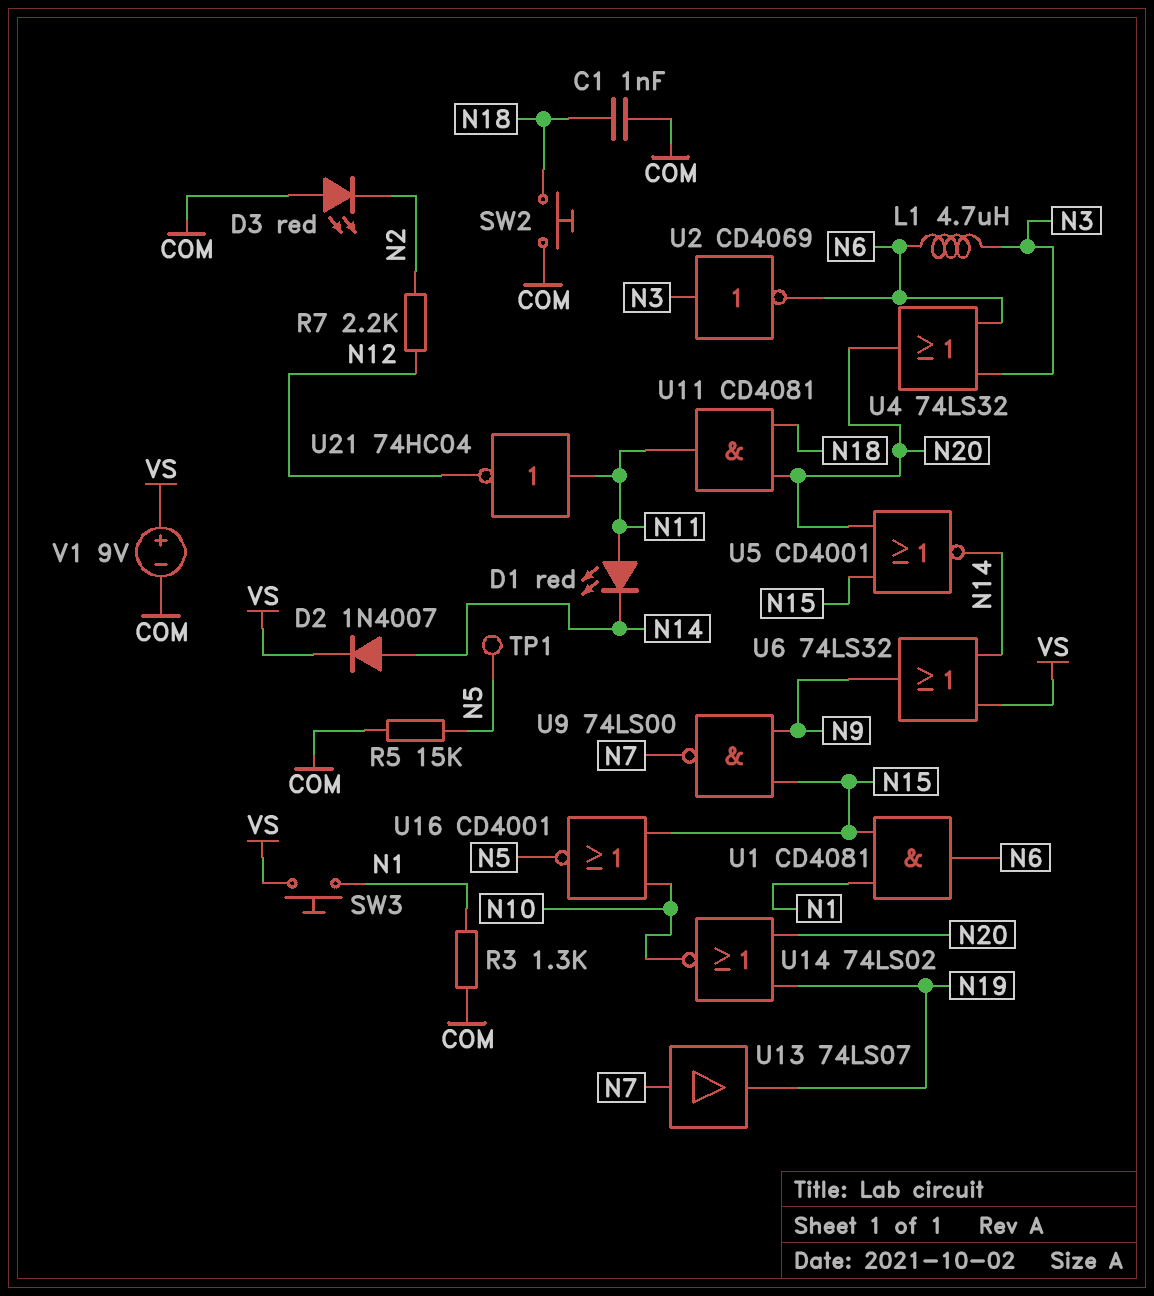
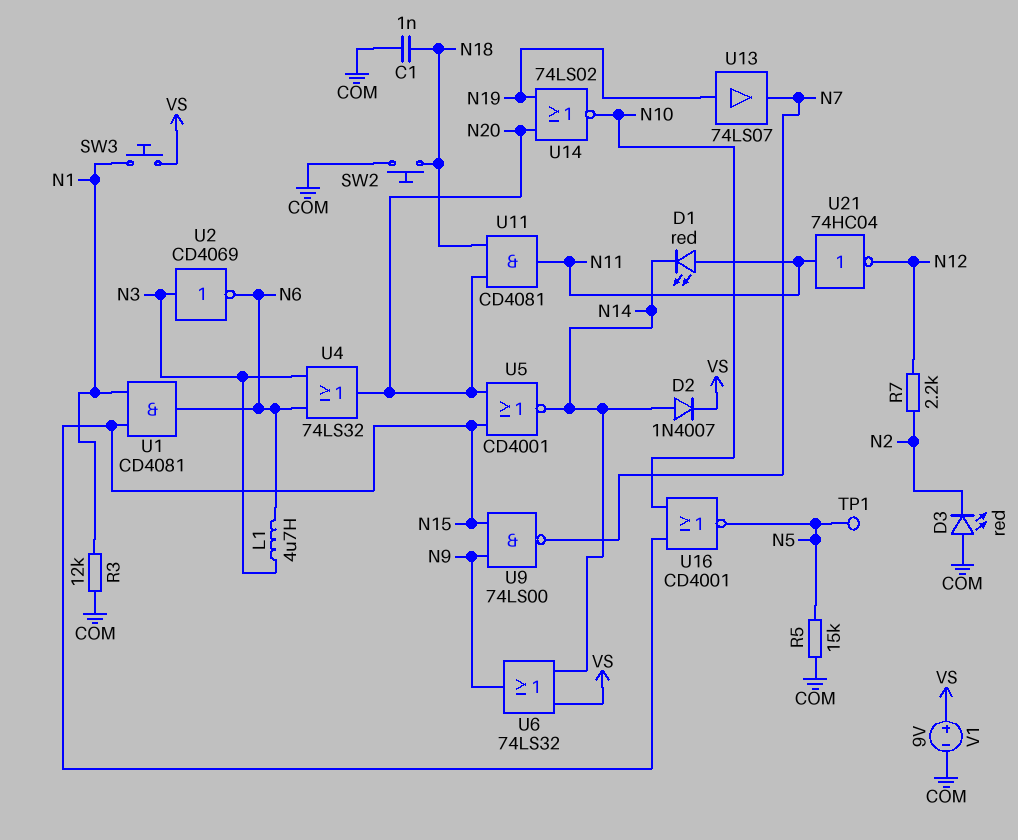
R3: 1.3k (COM, N1) -> 12k (COM, N1)
U13: buffer 74LS07 (in N7, out N19) -> buffer 74LS07 (in N19, out N7)

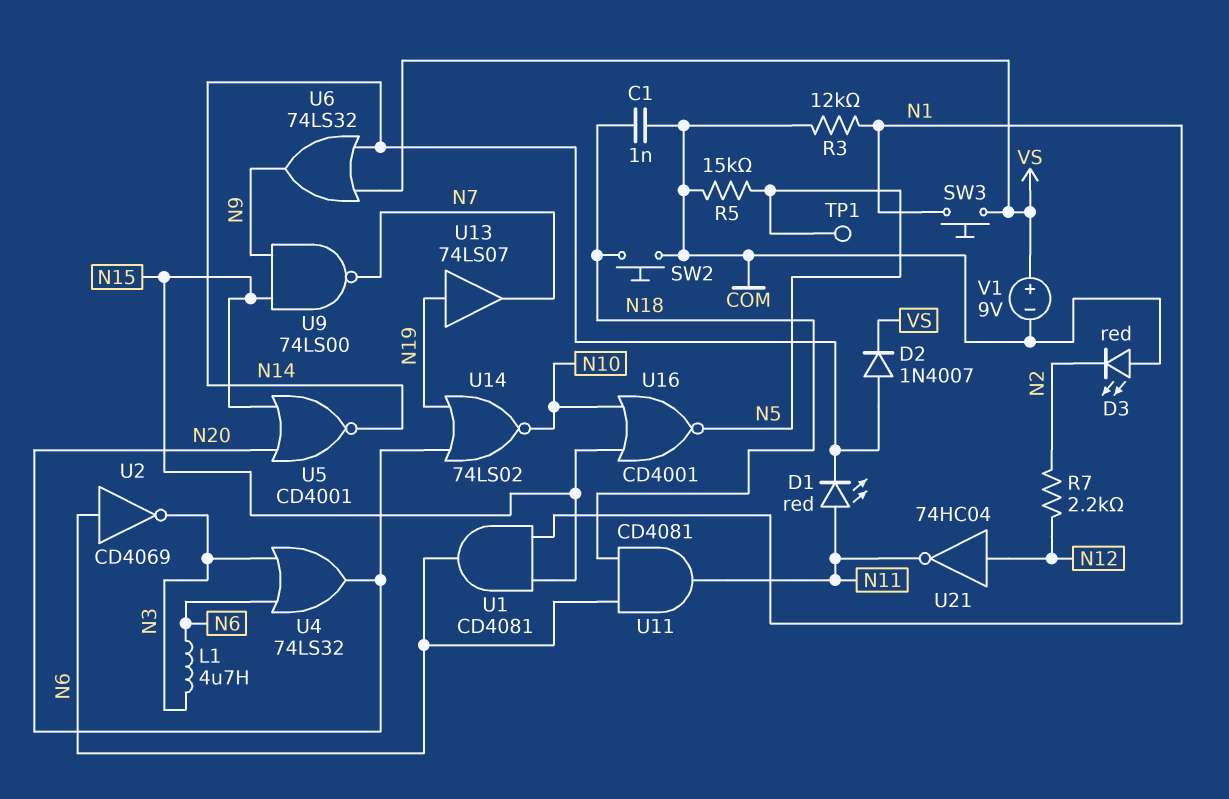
U2: NOT CD4069 (in N3, out N6) -> NOT CD4069 (in N6, out N3)
U11: AND CD4081 (in N18, in N20, out N11) -> AND CD4081 (in N6, in N18, out N11)
U21: NOT 74HC04 (in N11, out N12) -> NOT 74HC04 (in N12, out N11)

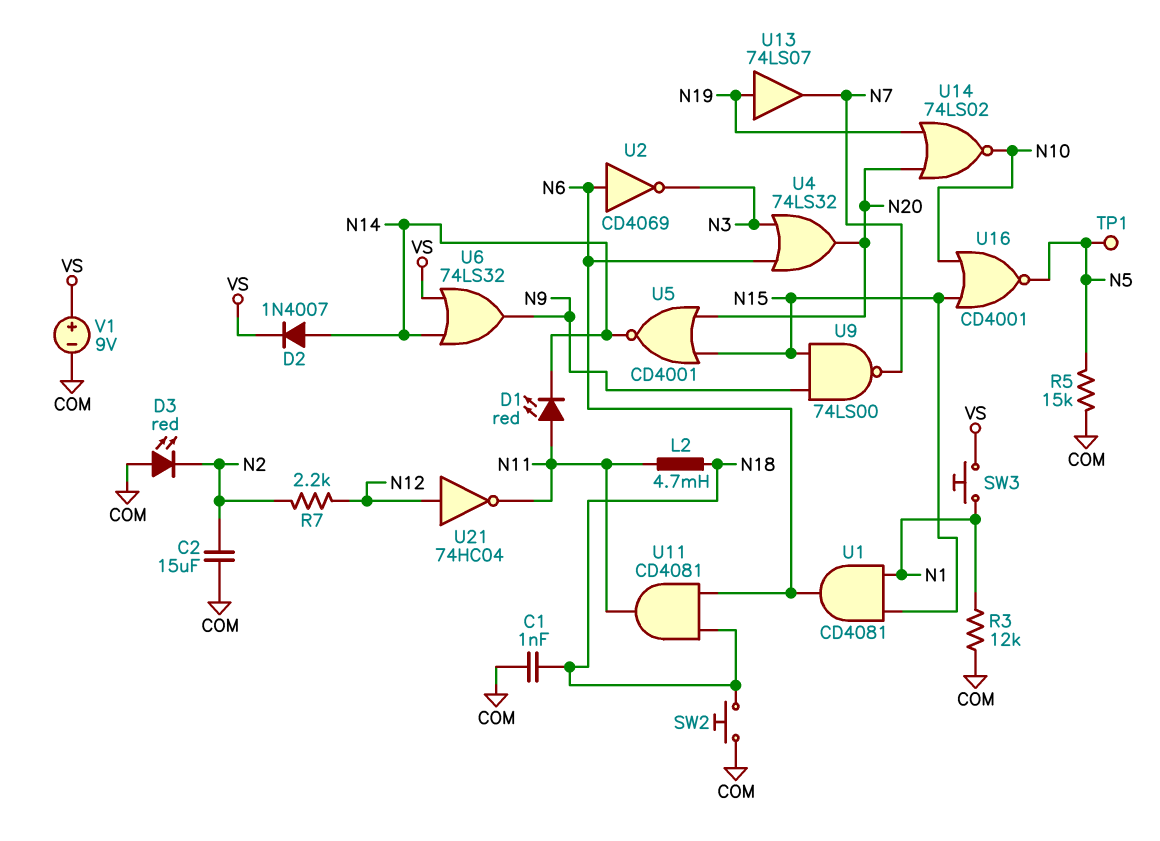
C2: none -> 15uF (COM, N2)
L1: 4.7uH (N3, N6) -> none
L2: none -> 4.7mH (N11, N18)

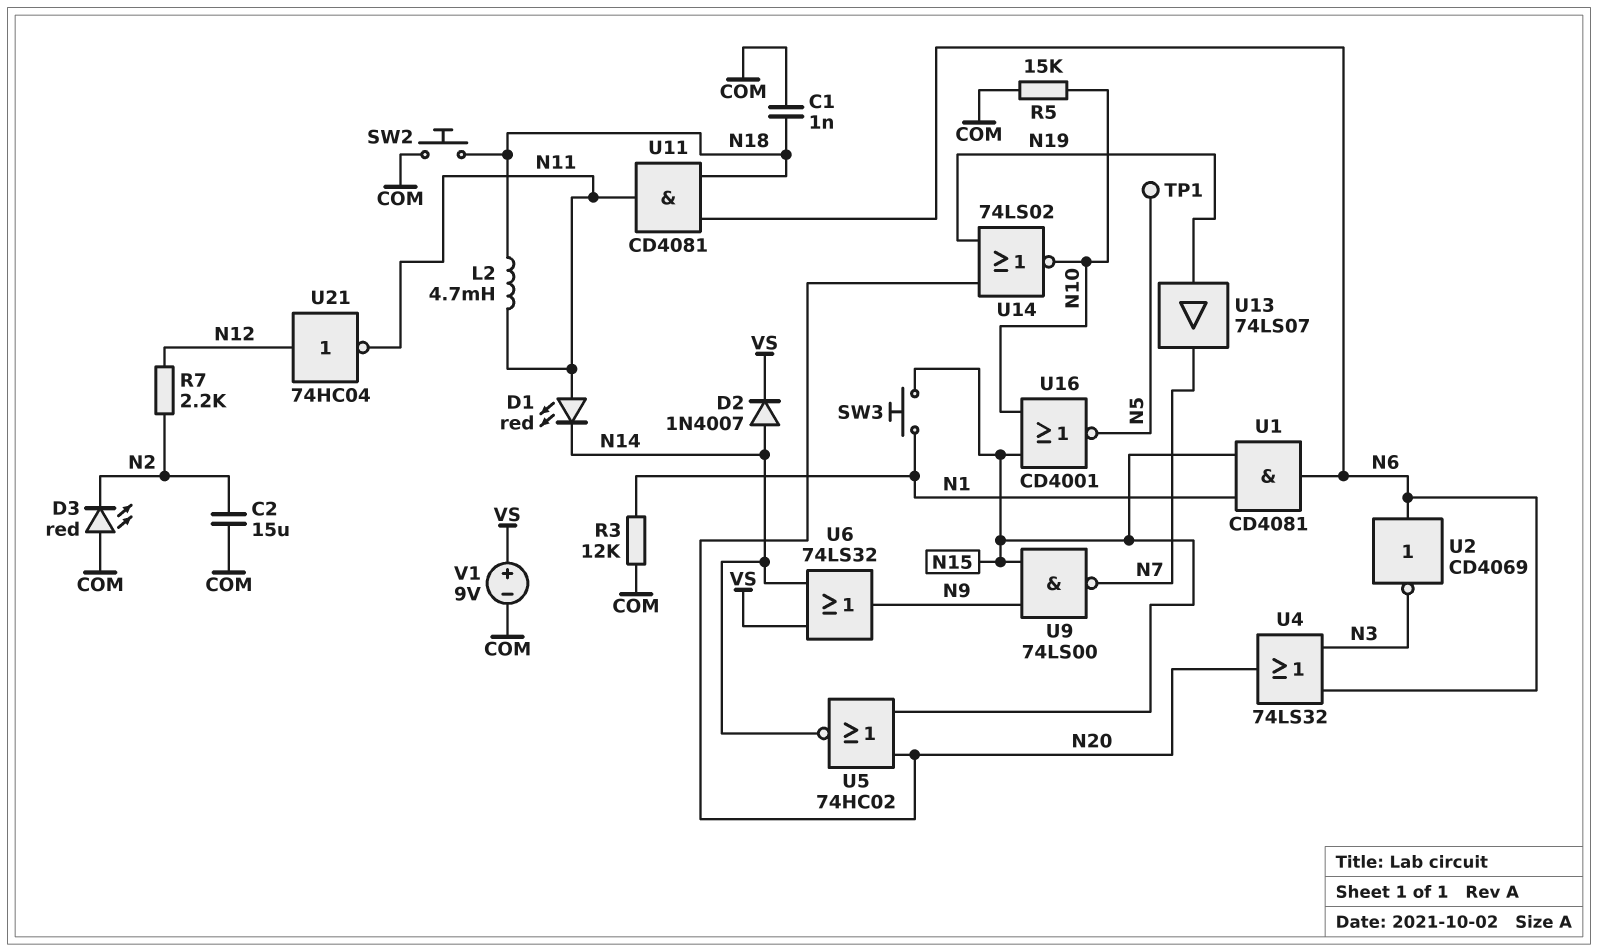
R5: 15k (COM, N5) -> 15k (COM, N10)
SW3: button (N1, VS) -> button (N1, N15)
U5: NOR CD4001 (in N15, in N20, out N14) -> NOR 74HC02 (in N15, in N20, out N14)

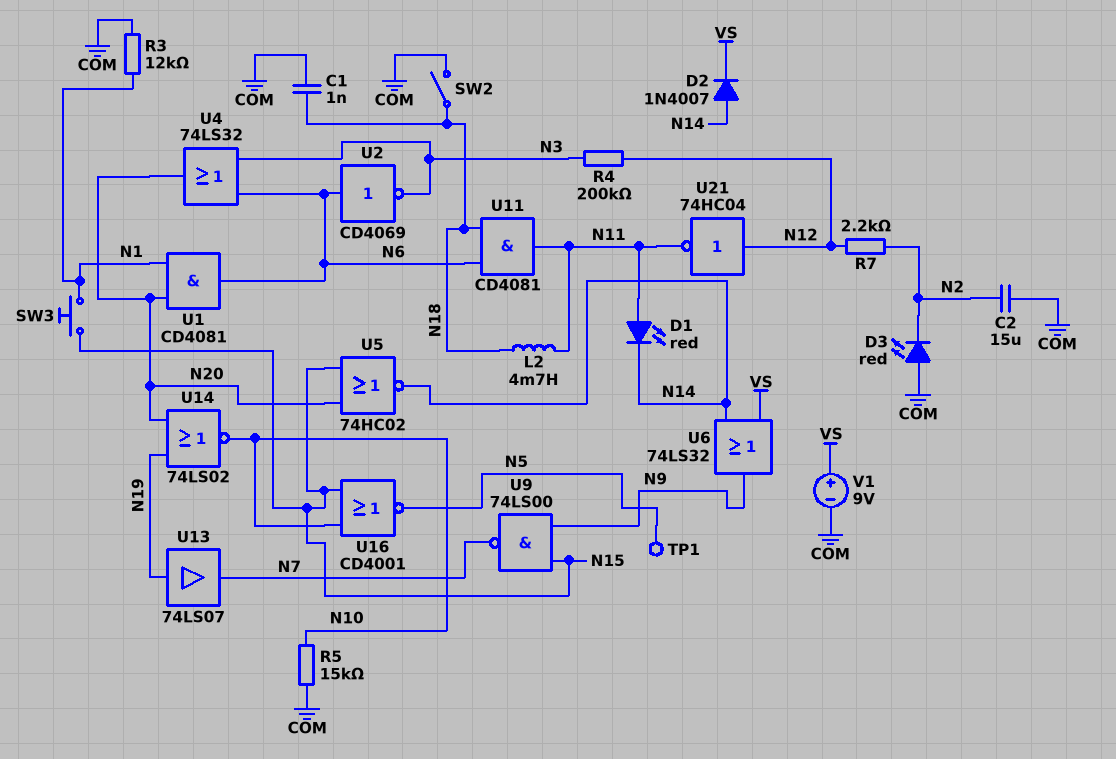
R4: none -> 200k (N3, N12)
SW2: button (COM, N18) -> switch (COM, N18)
U1: AND CD4081 (in N1, in N15, out N6) -> AND CD4081 (in N1, in N20, out N6)

